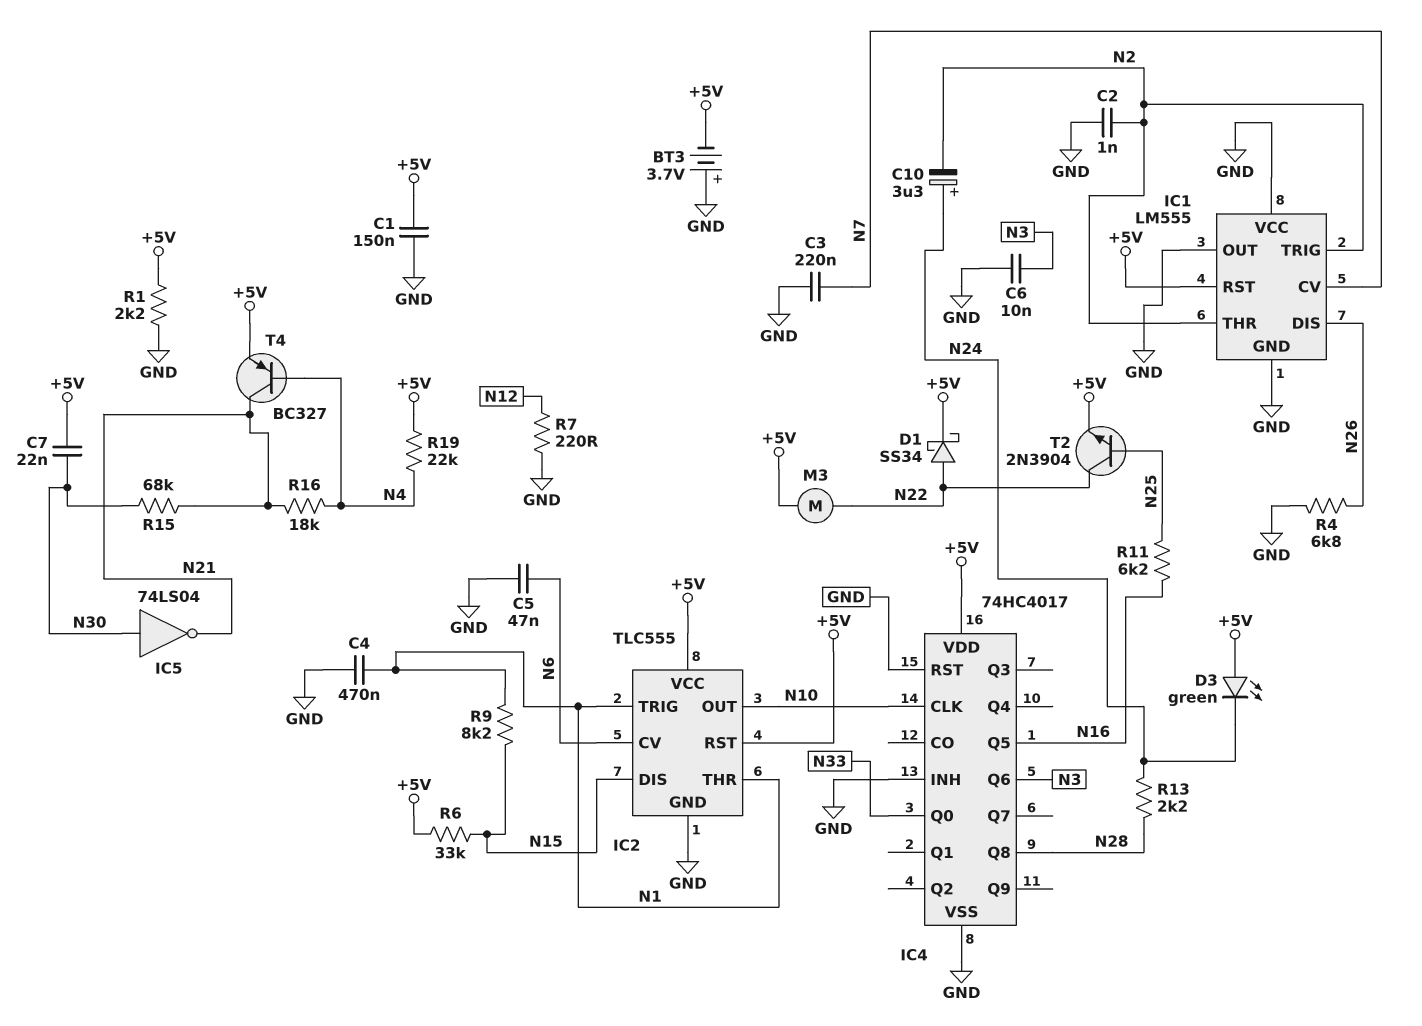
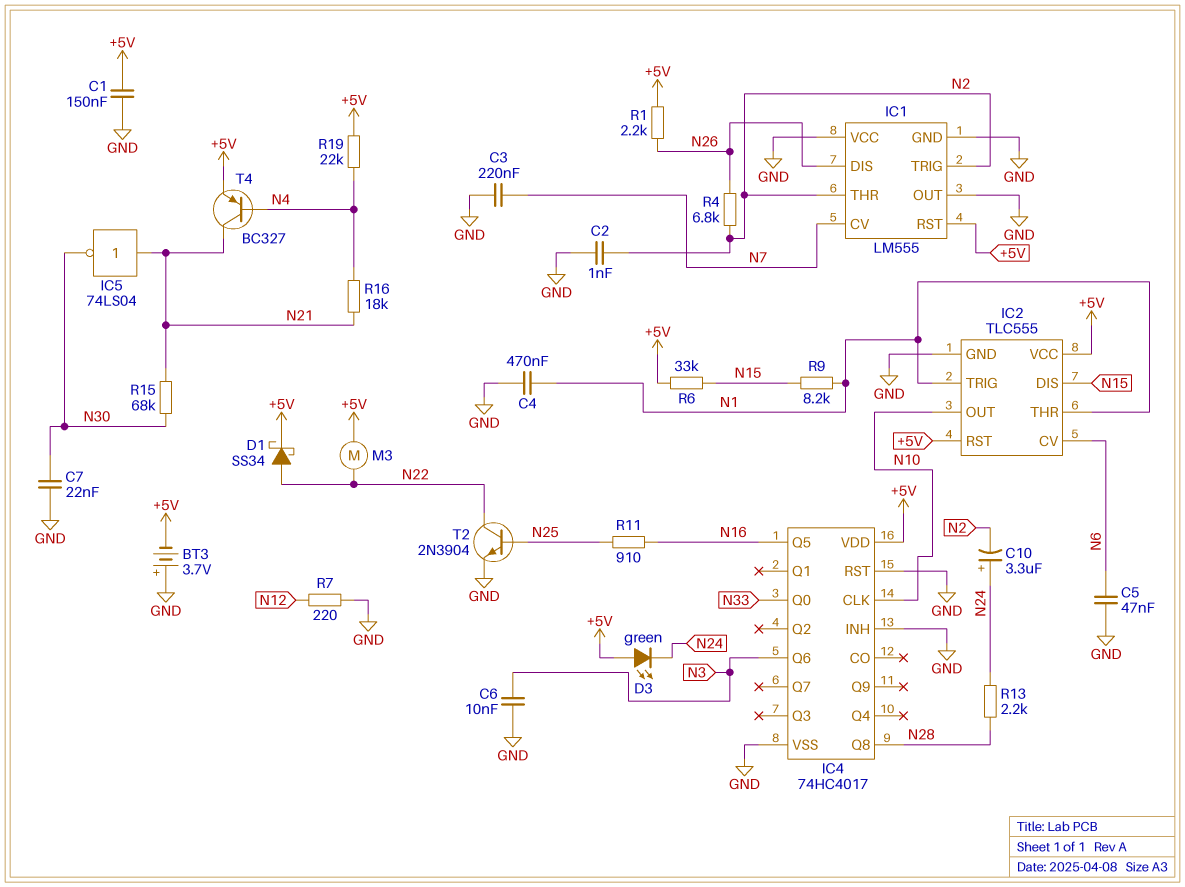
C7: 22nF (+5V, N30) -> 22nF (GND, N30)
IC5: NOT 74LS04 (in N30, out N21) -> NOT 74LS04 (in N21, out N30)
R1: 2.2k (+5V, GND) -> 2.2k (+5V, N26)
R4: 6.8k (GND, N26) -> 6.8k (N2, N26)
R11: 6.2k (N16, N25) -> 910 (N16, N25)
T2: NPN 2N3904 (B N25, C N22, E +5V) -> NPN 2N3904 (B N25, C N22, E GND)

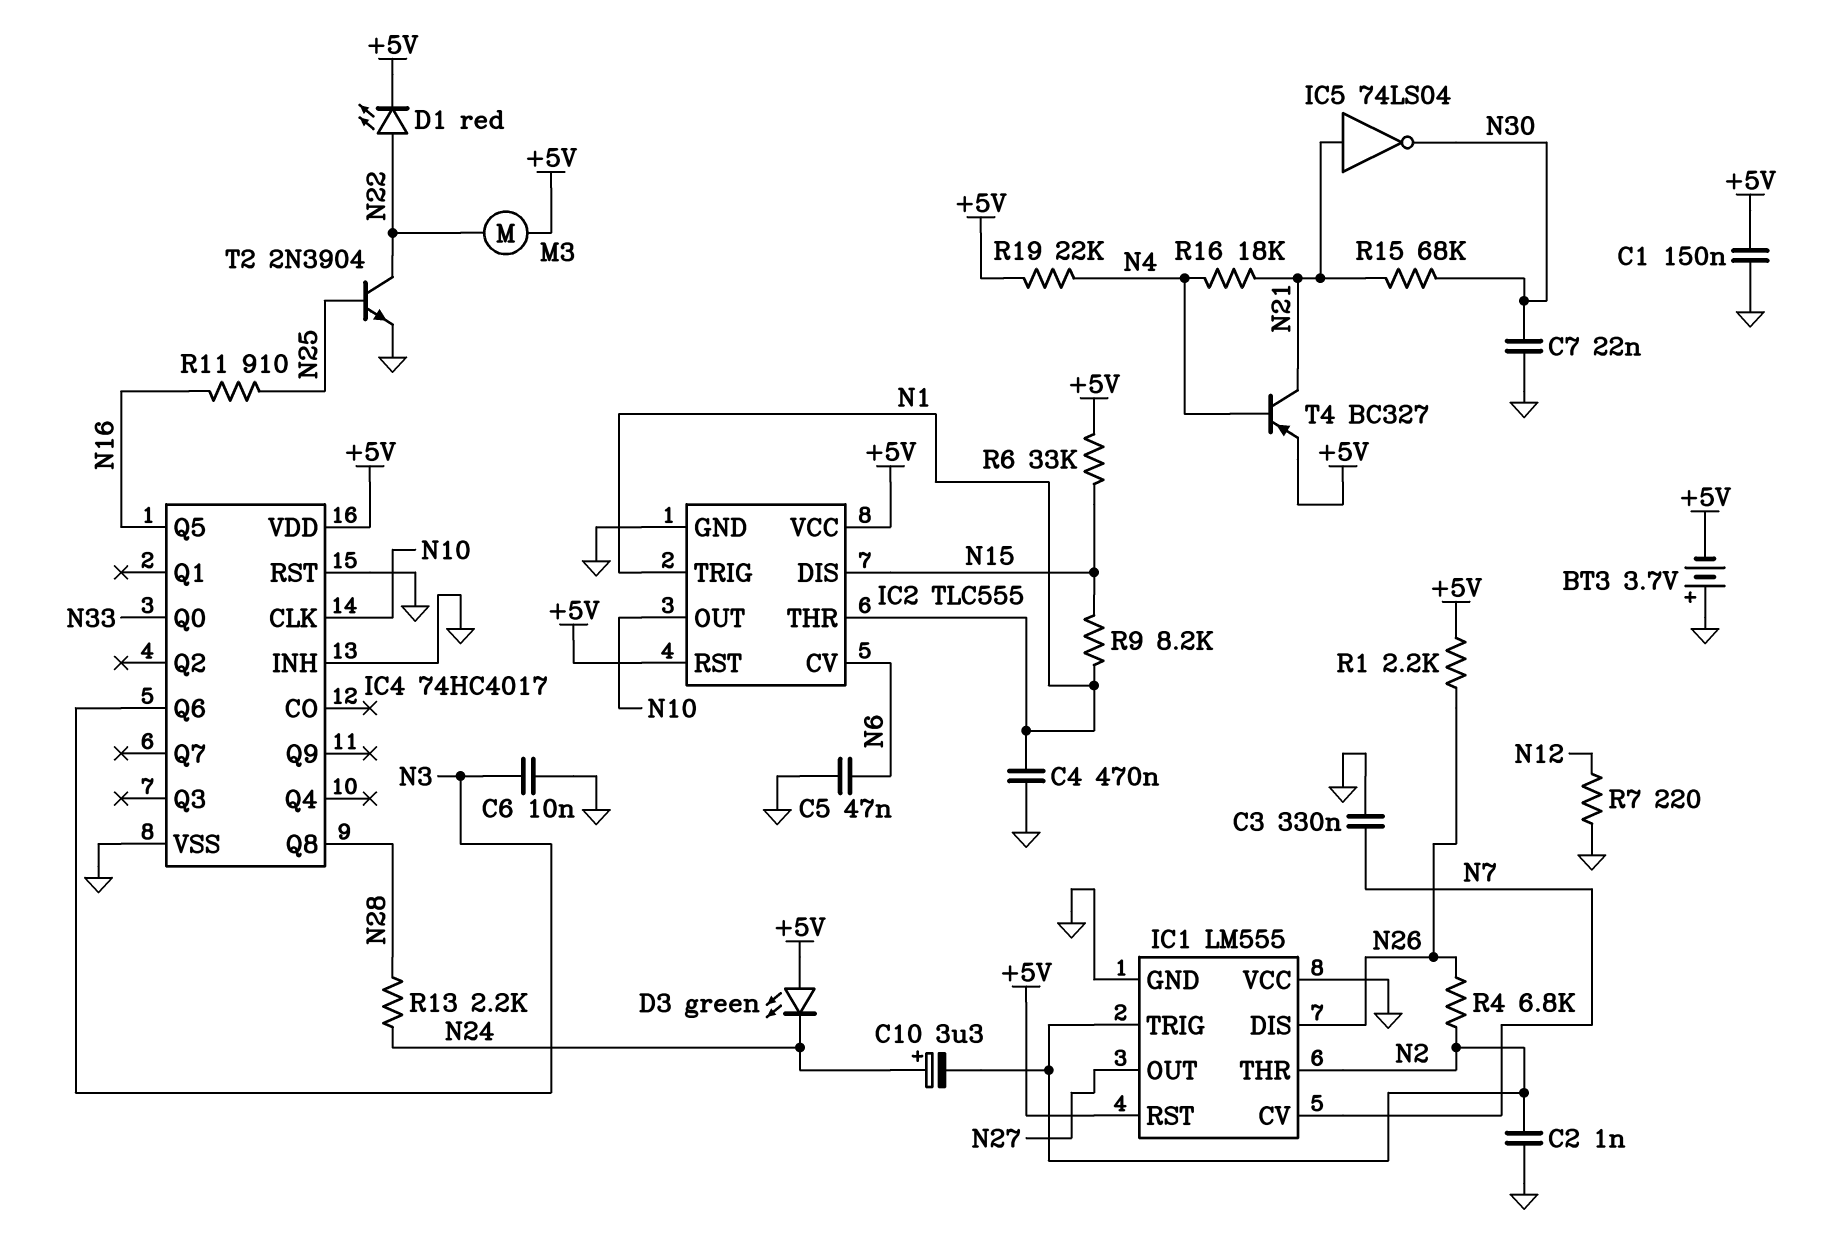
C3: 220nF (GND, N7) -> 330nF (GND, N7)
D1: schottky SS34 (A N22, K +5V) -> LED red (A N22, K +5V)
IC1 pin OUT: GND -> N27

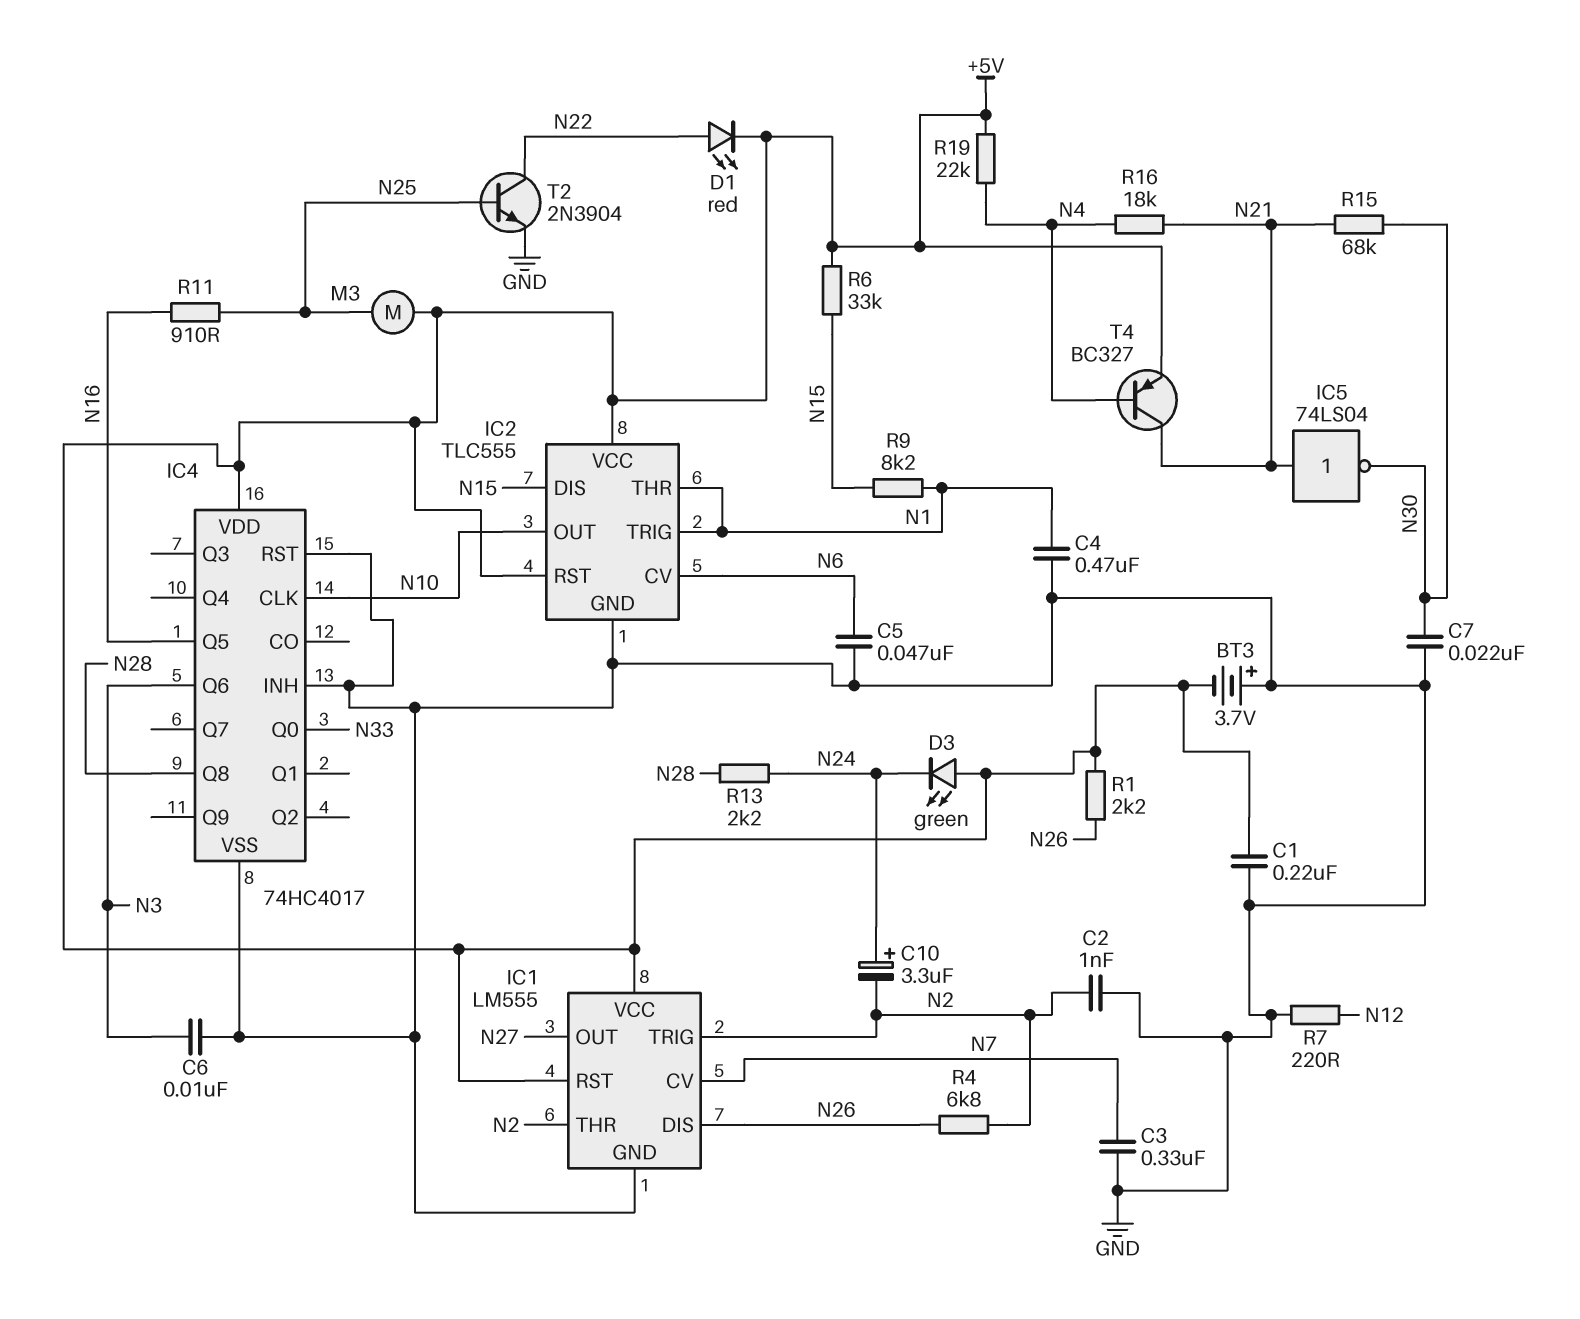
C1: 150nF (+5V, GND) -> 220nF (+5V, GND)
IC1 pin VCC: GND -> +5V
M3: motor (+5V, N22) -> motor (+5V, N25)

